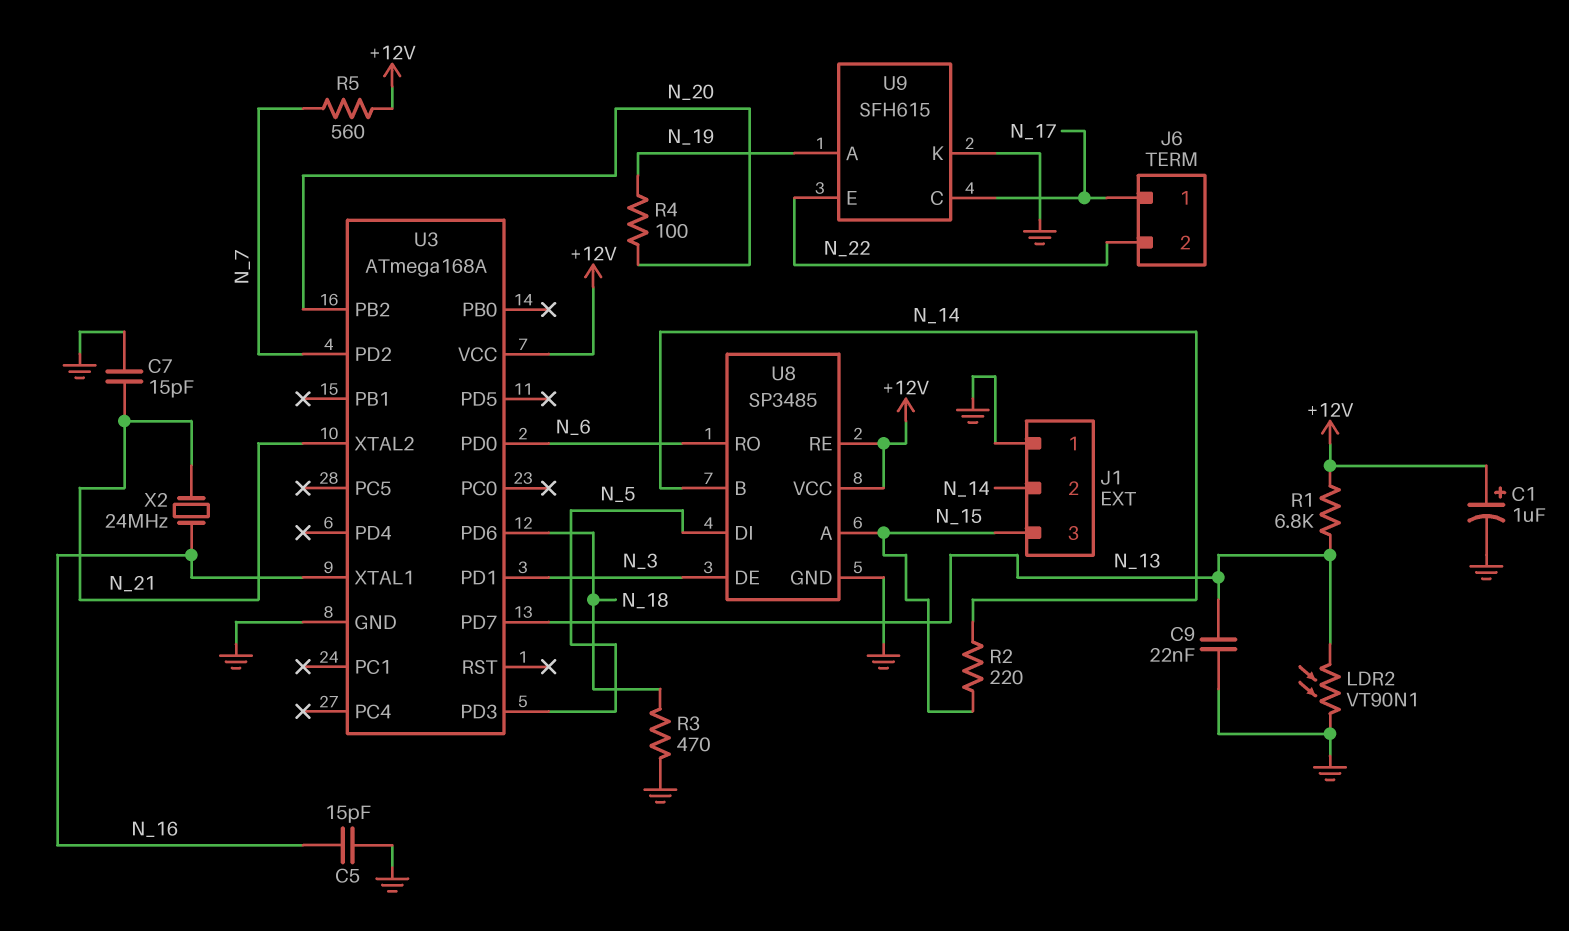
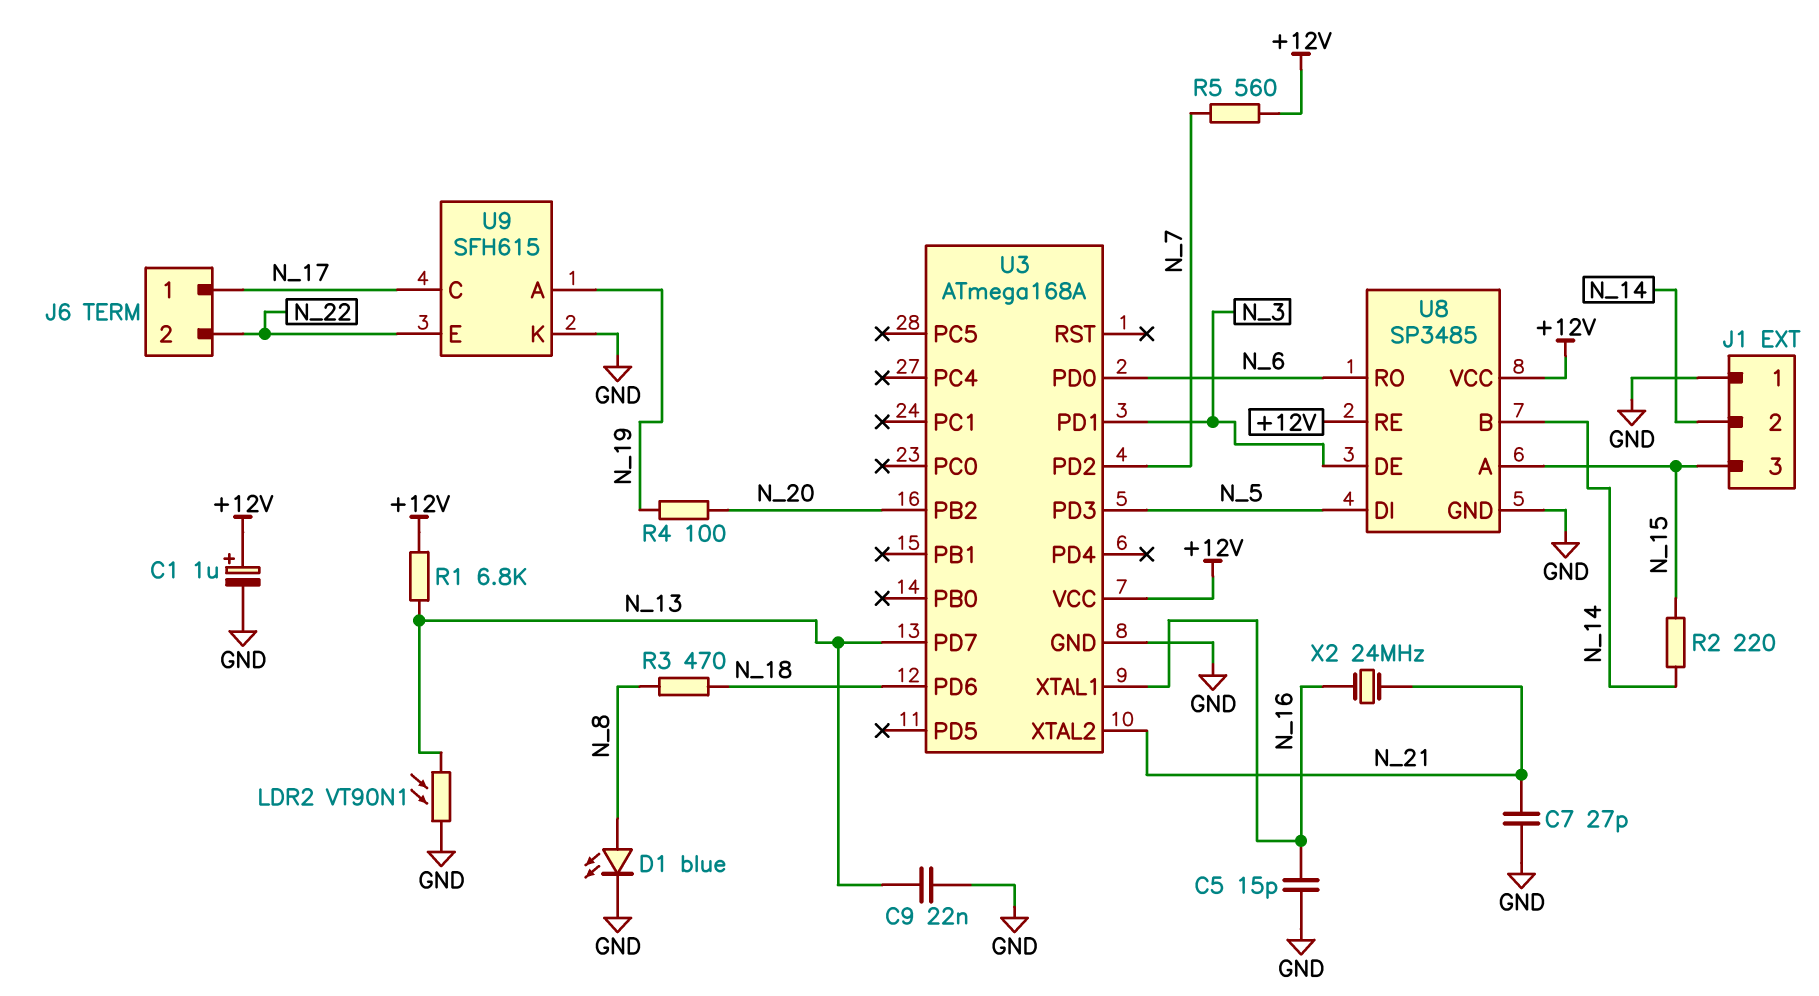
C7: 15pF (GND, N_21) -> 27pF (GND, N_21)
D1: none -> LED blue (A N_8, K GND)
R3: 470 (GND, N_18) -> 470 (N_8, N_18)

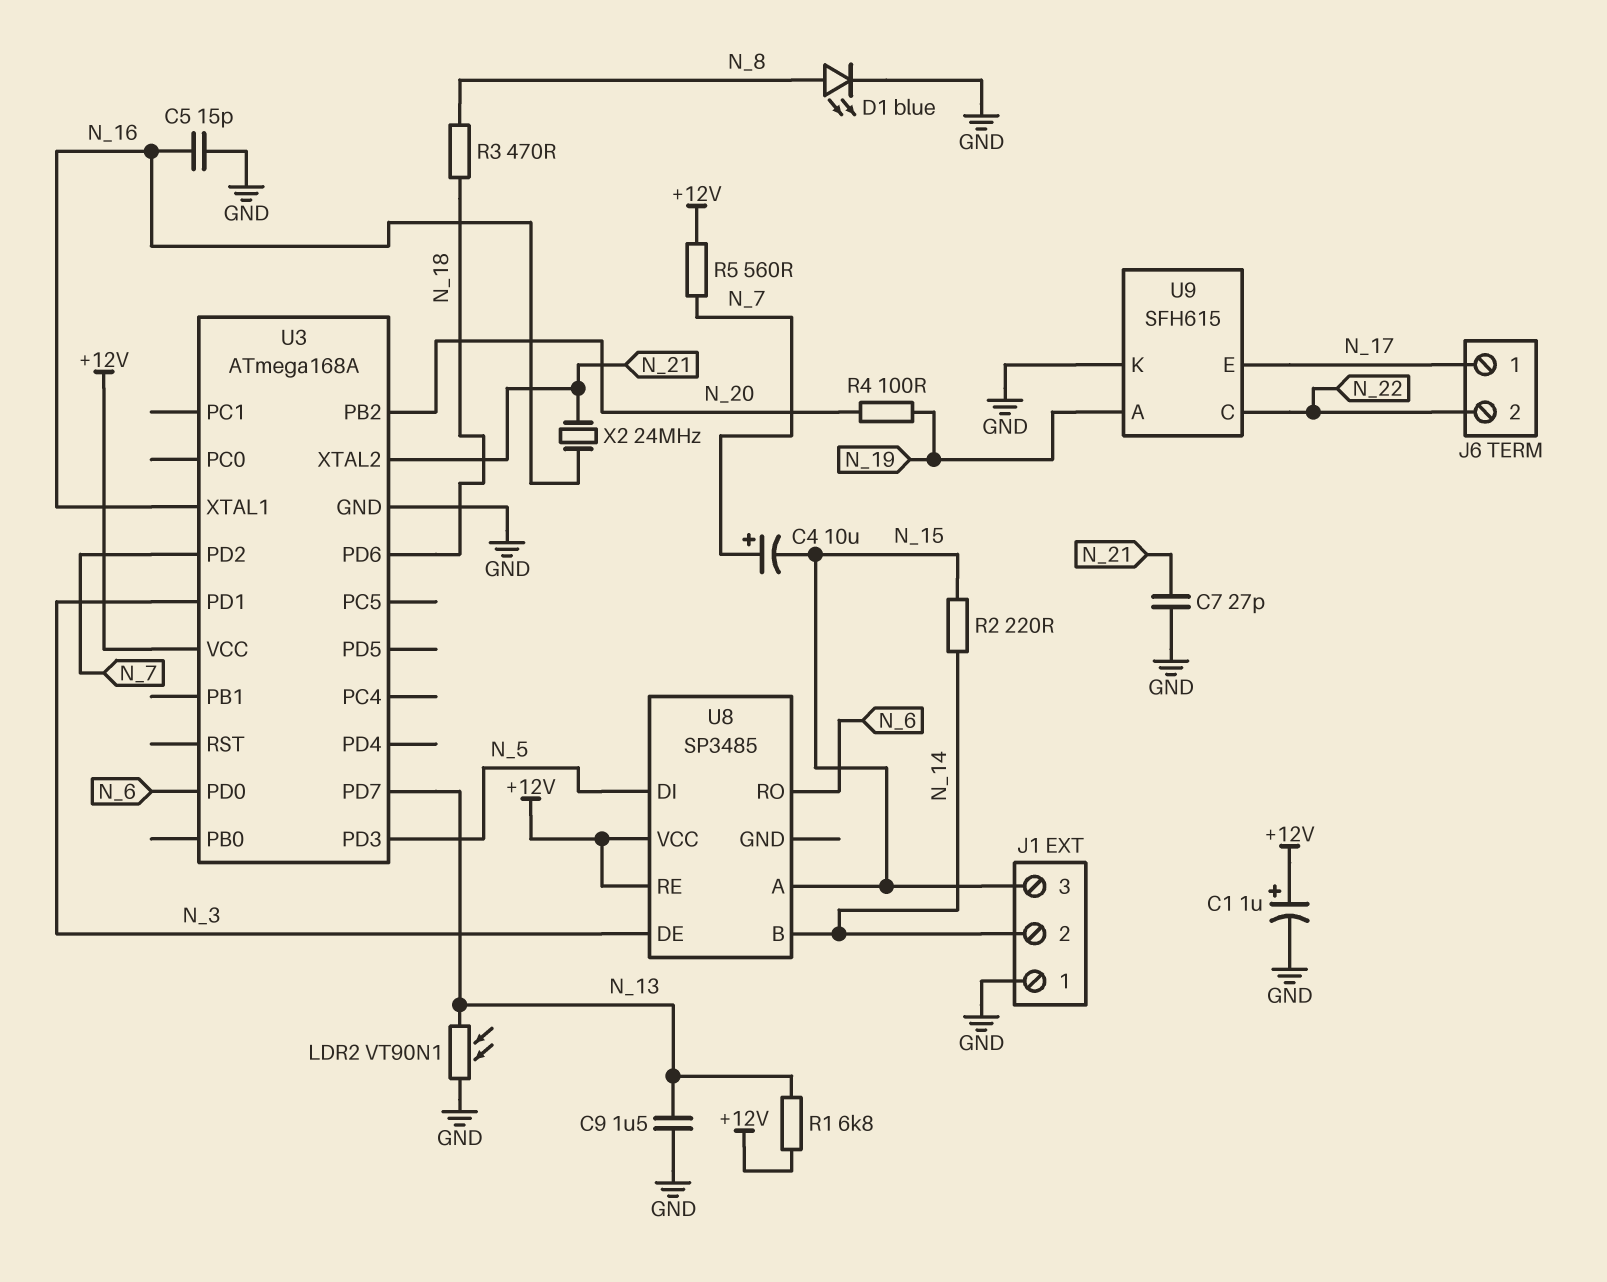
C4: none -> 10uF (plus N_7, minus N_15)
C9: 22nF (GND, N_13) -> 1.5uF (GND, N_13)
U8 pin GND: GND -> none
U9 pin C: N_17 -> N_22
U9 pin E: N_22 -> N_17

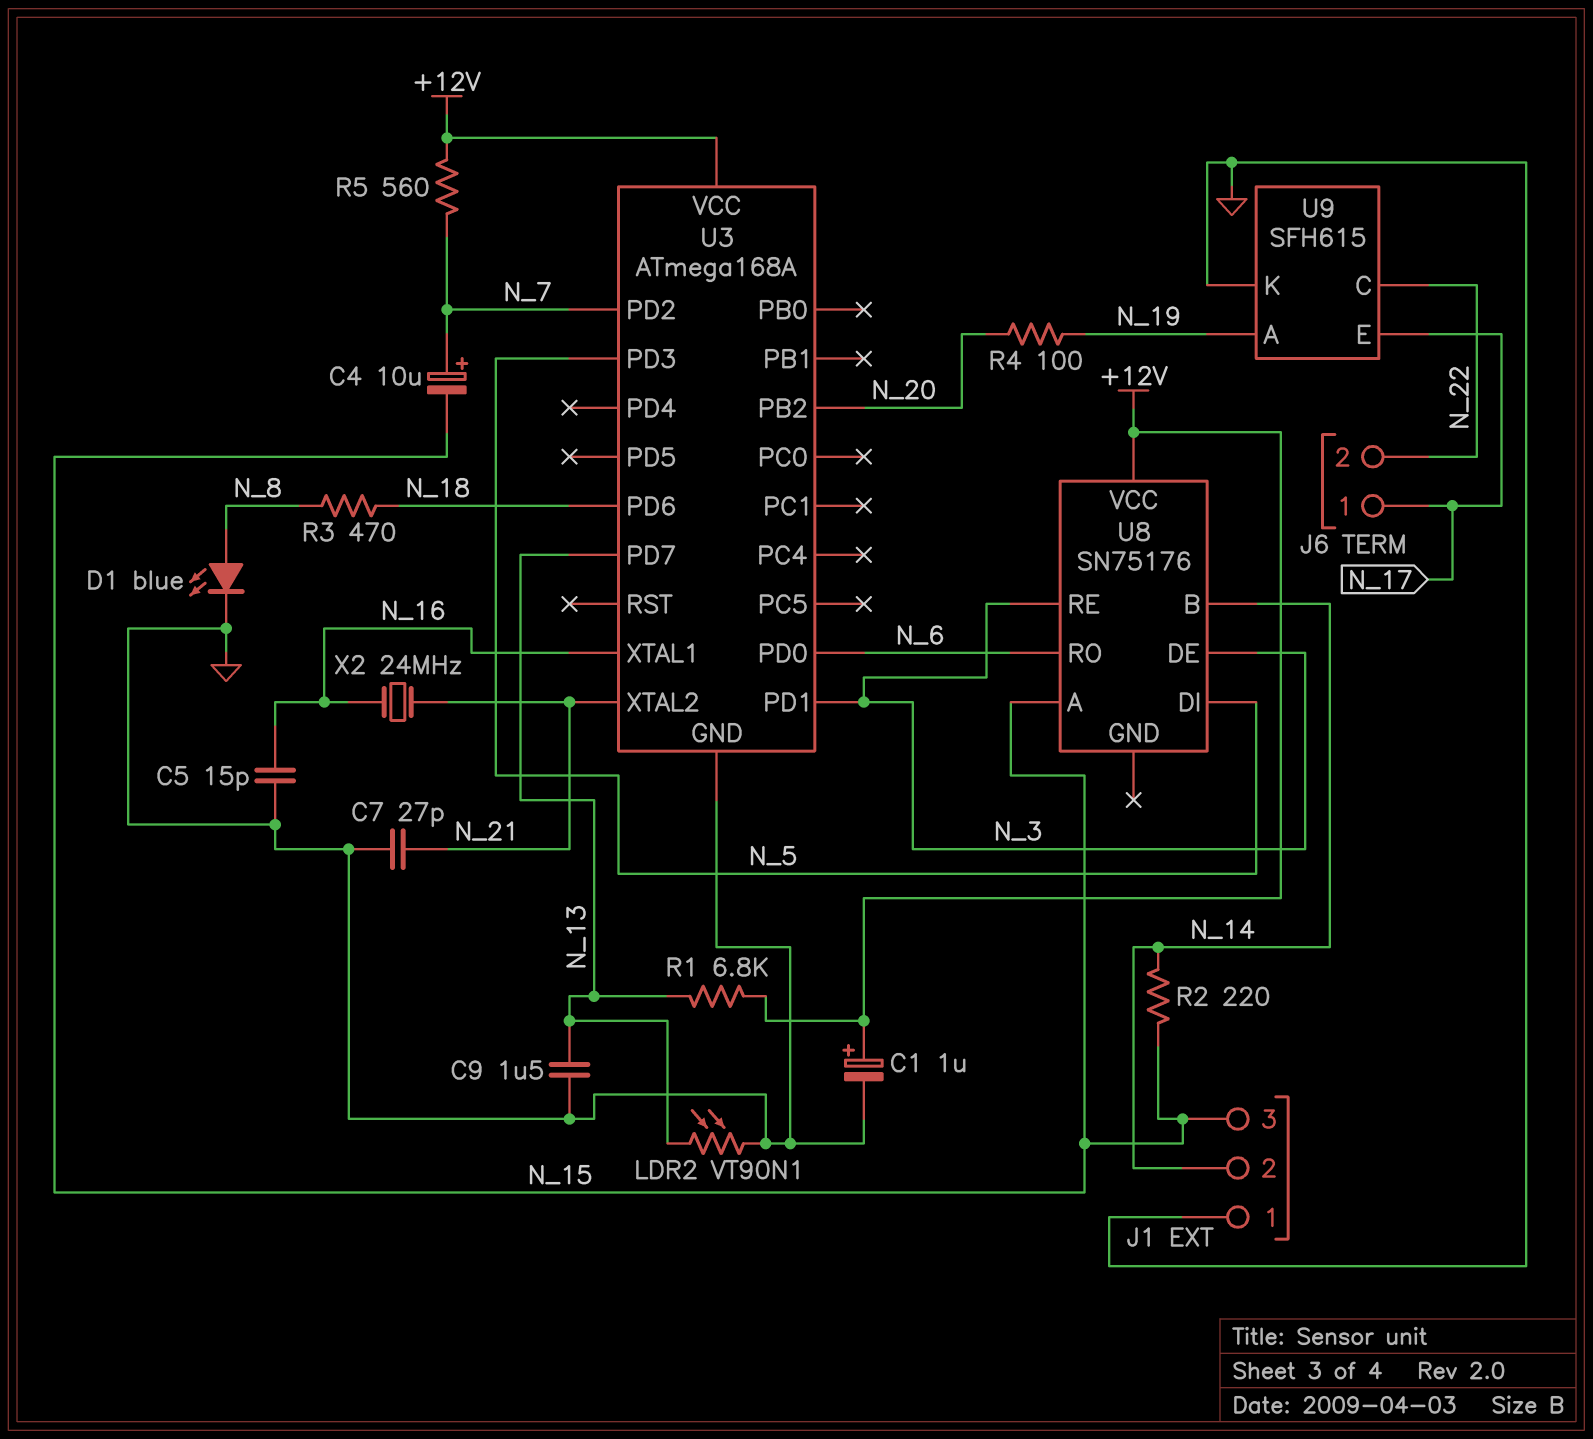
U8: SP3485 -> SN75176
U8 pin RE: +12V -> N_3

